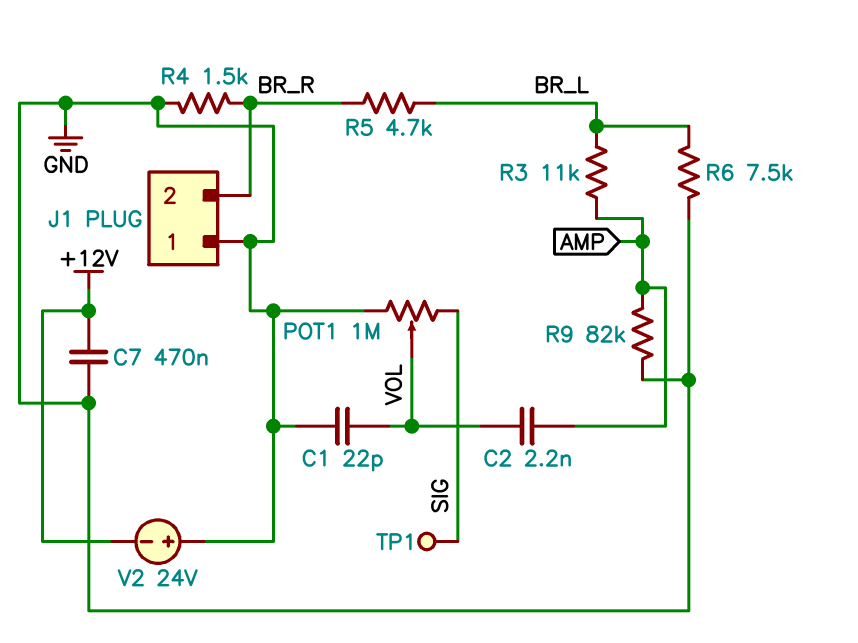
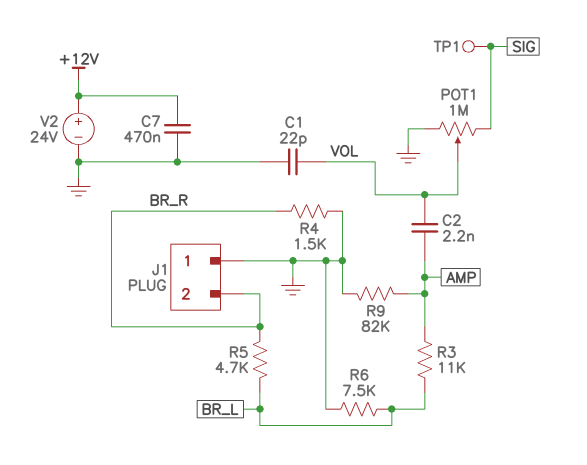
V2: 24V (plus GND, minus +12V) -> 24V (plus +12V, minus GND)

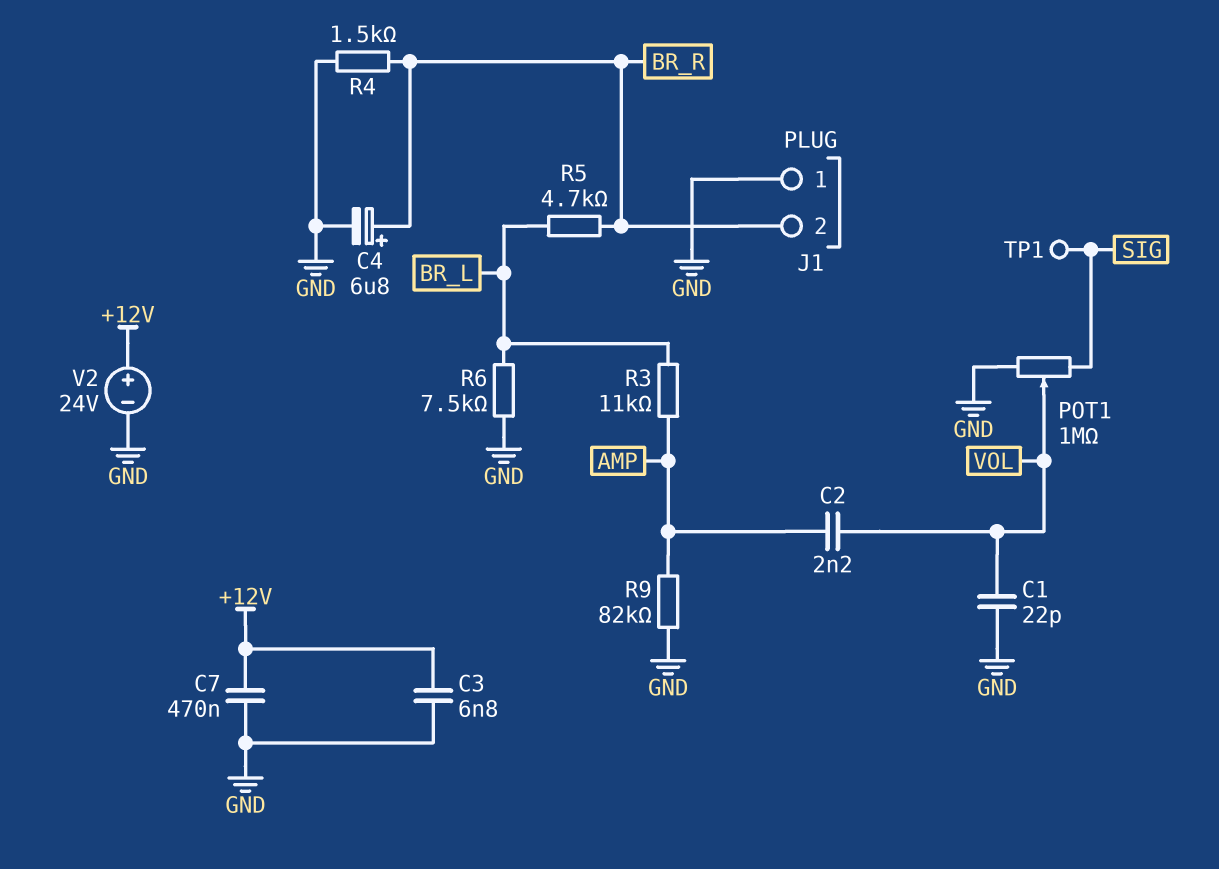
C3: none -> 6.8nF (+12V, GND)
C4: none -> 6.8uF (plus BR_R, minus GND)

